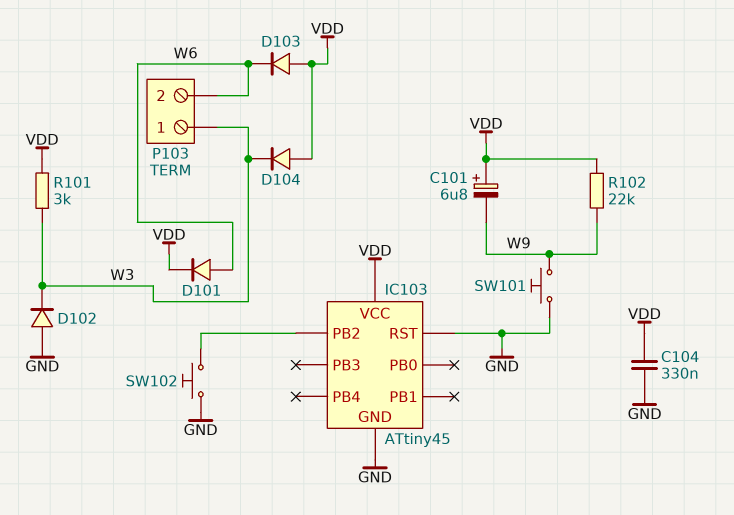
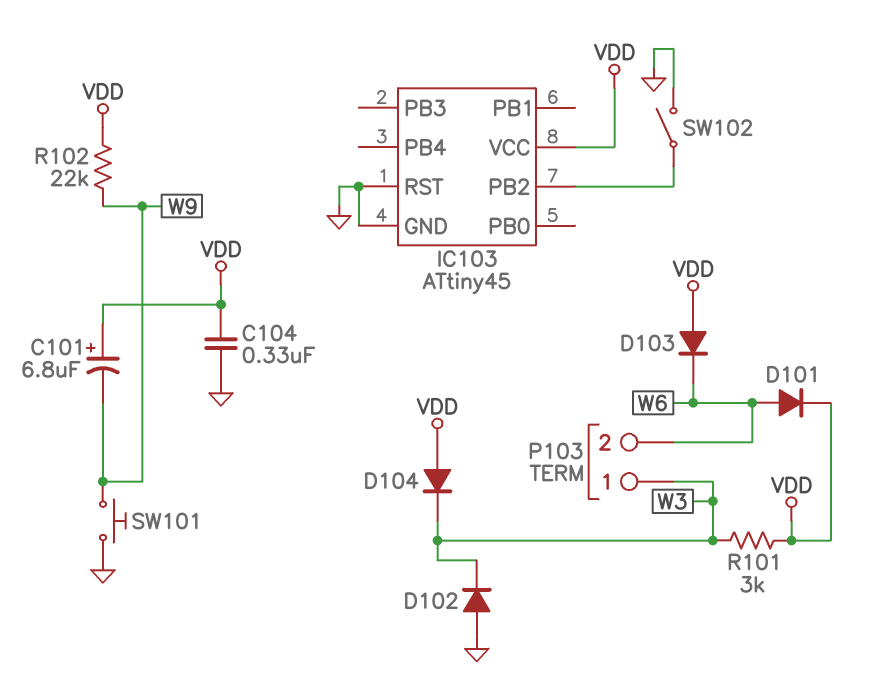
SW102: button (GND, IC103/PB2) -> switch (GND, IC103/PB2)

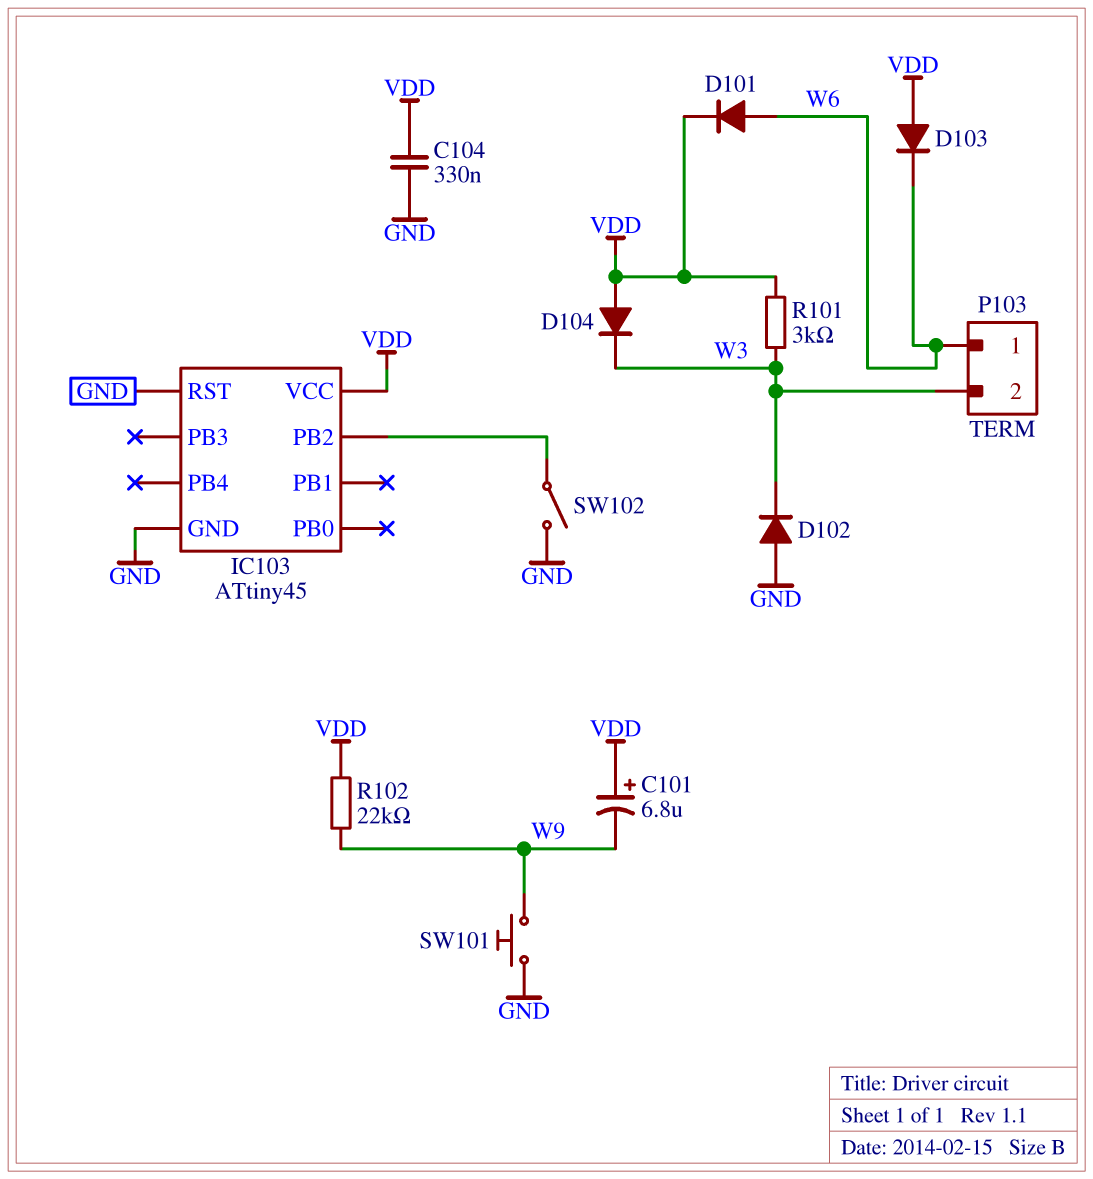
P103 pin 1: W3 -> W6
P103 pin 2: W6 -> W3

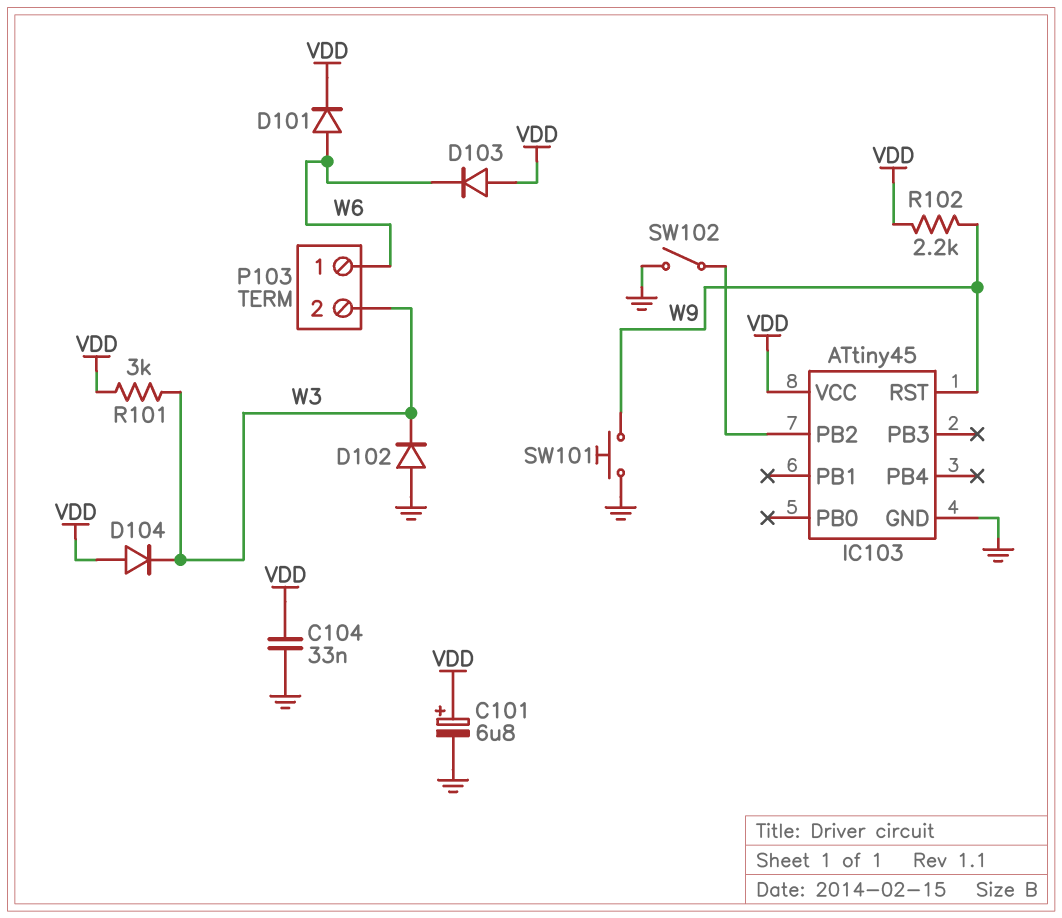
C101: 6.8uF (plus VDD, minus W9) -> 6.8uF (plus VDD, minus GND)
C104: 330nF (GND, VDD) -> 33nF (GND, VDD)
IC103 pin RST: GND -> W9
R102: 22k (VDD, W9) -> 2.2k (VDD, W9)

